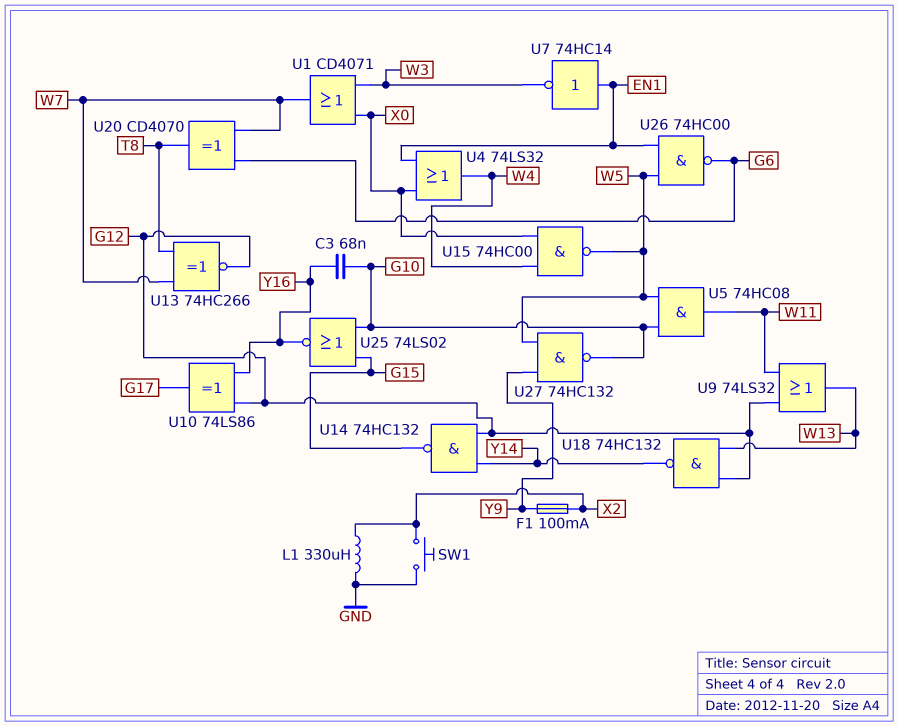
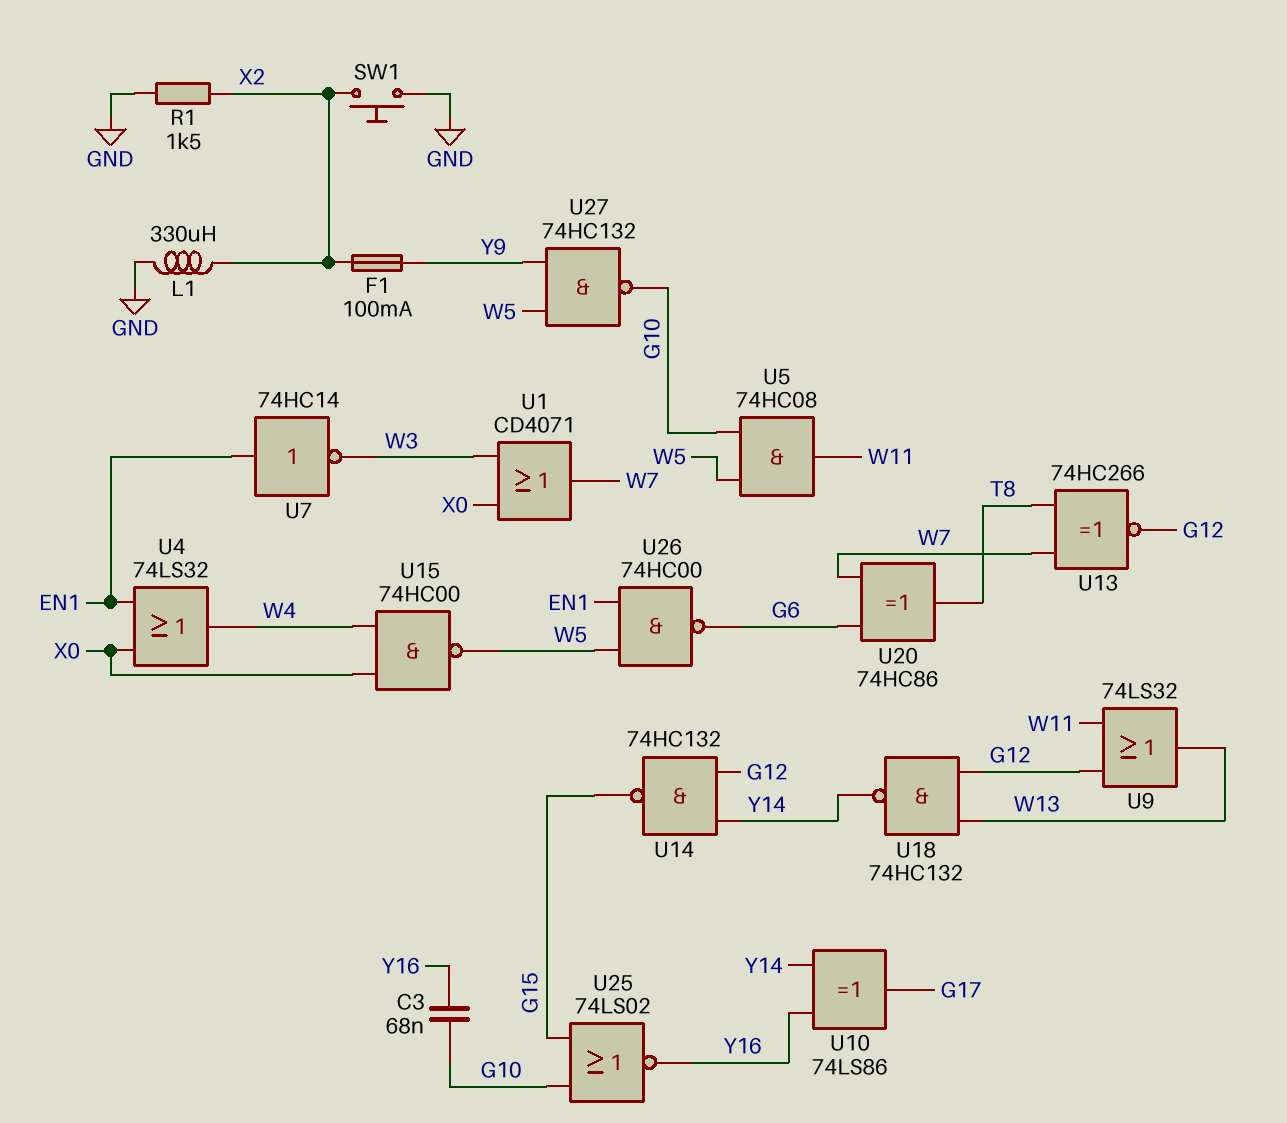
R1: none -> 1.5k (GND, X2)
U10: XOR 74LS86 (in G12, in Y16, out G17) -> XOR 74LS86 (in Y14, in Y16, out G17)
U20: XOR CD4070 (in G6, in W7, out T8) -> XOR 74HC86 (in G6, in W7, out T8)

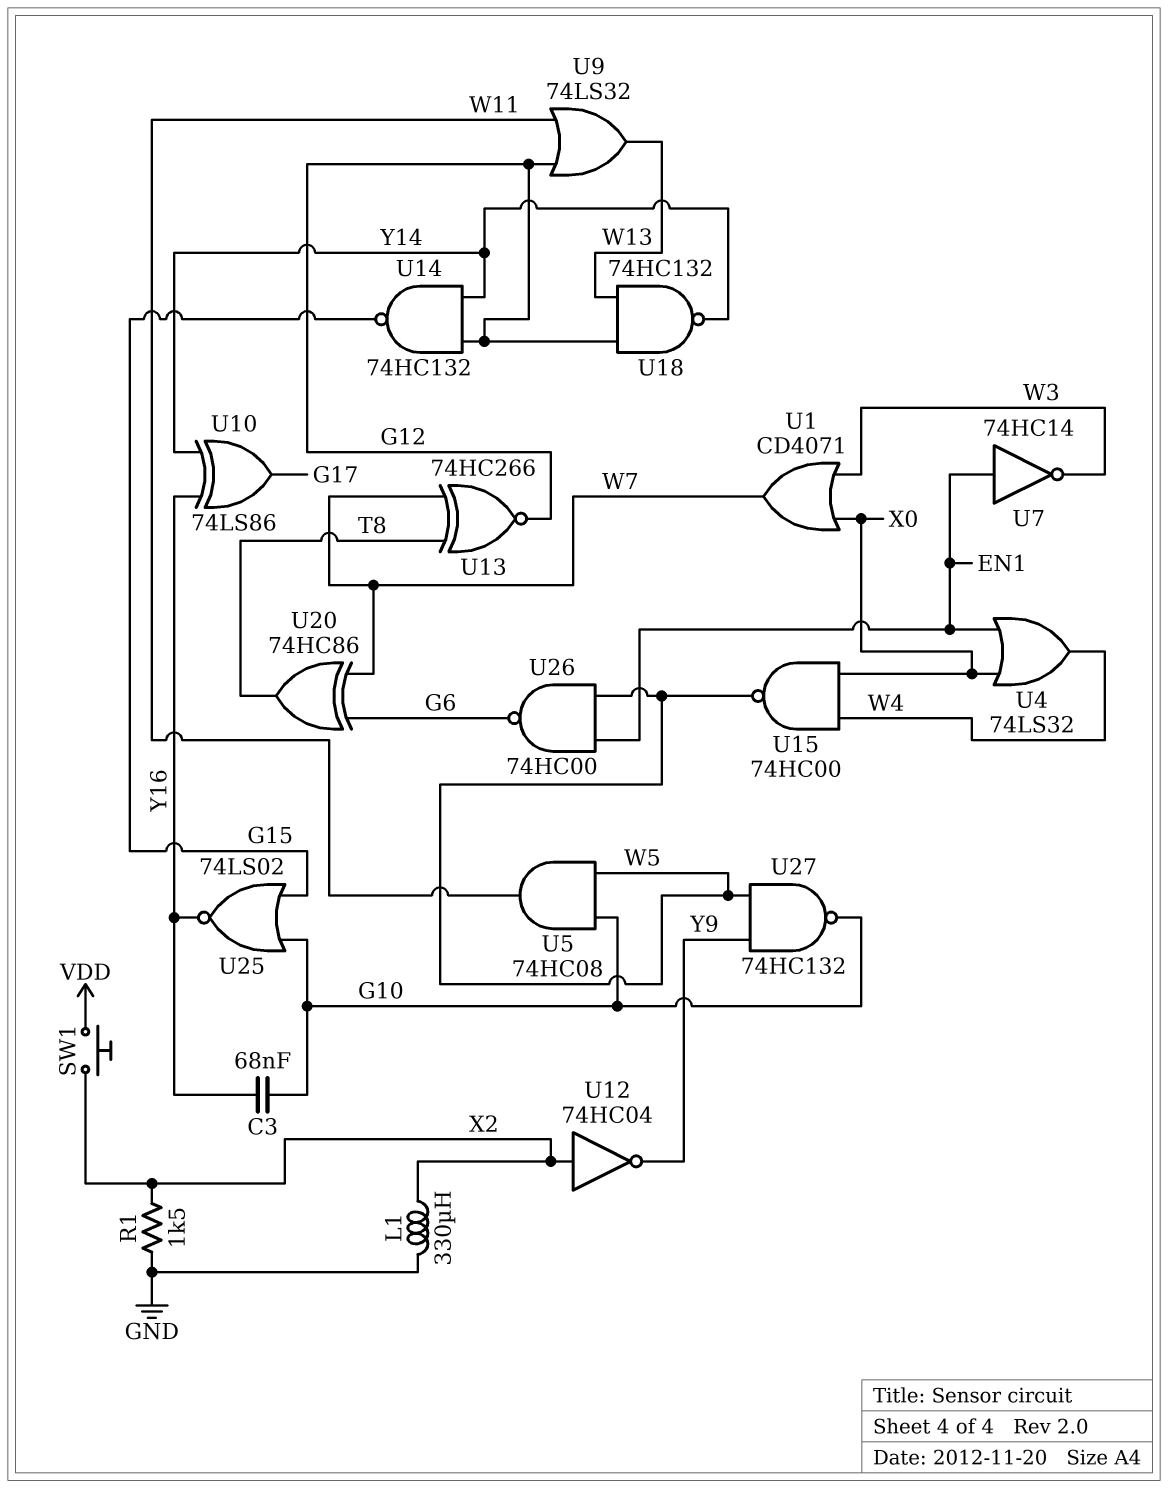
F1: 100mA (X2, Y9) -> none
SW1: button (GND, X2) -> button (VDD, X2)
U12: none -> NOT 74HC04 (in X2, out Y9)

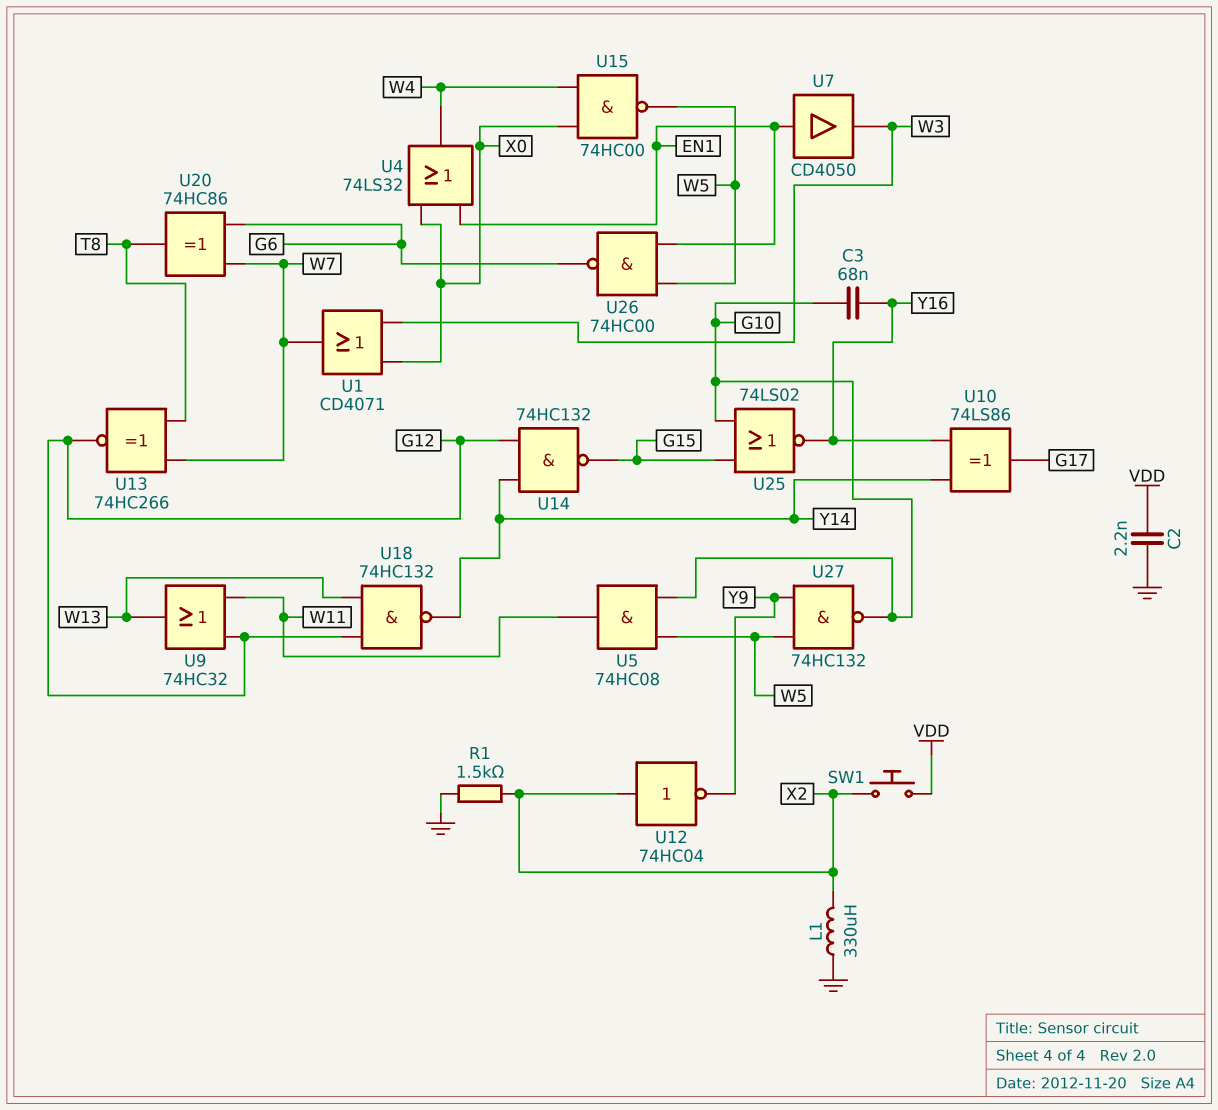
C2: none -> 2.2nF (GND, VDD)
U7: NOT 74HC14 (in EN1, out W3) -> buffer CD4050 (in EN1, out W3)
U9: OR 74LS32 (in G12, in W11, out W13) -> OR 74HC32 (in G12, in W11, out W13)

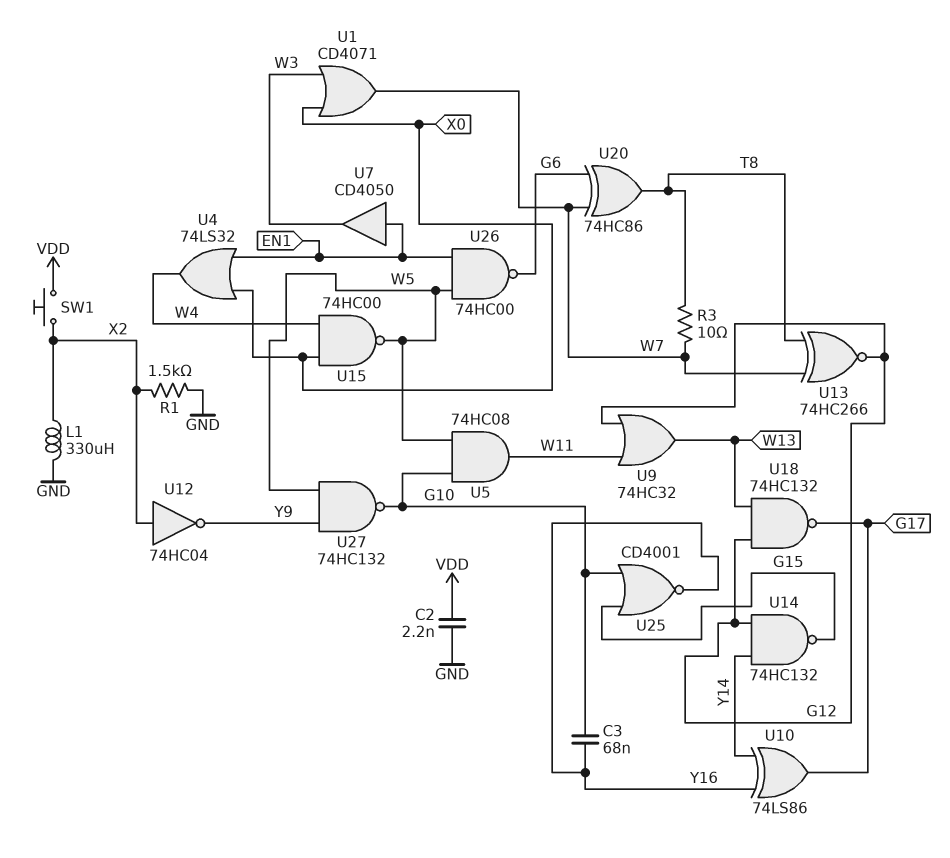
R3: none -> 10 (T8, W7)
U18: NAND 74HC132 (in G12, in W13, out Y14) -> NAND 74HC132 (in G12, in W13, out G17)
U25: NOR 74LS02 (in G10, in G15, out Y16) -> NOR CD4001 (in G10, in G15, out Y16)

